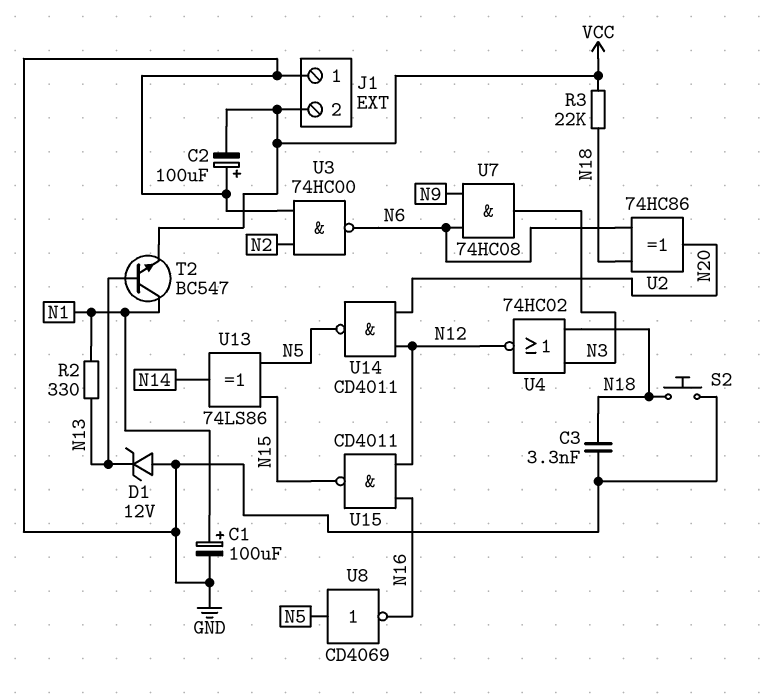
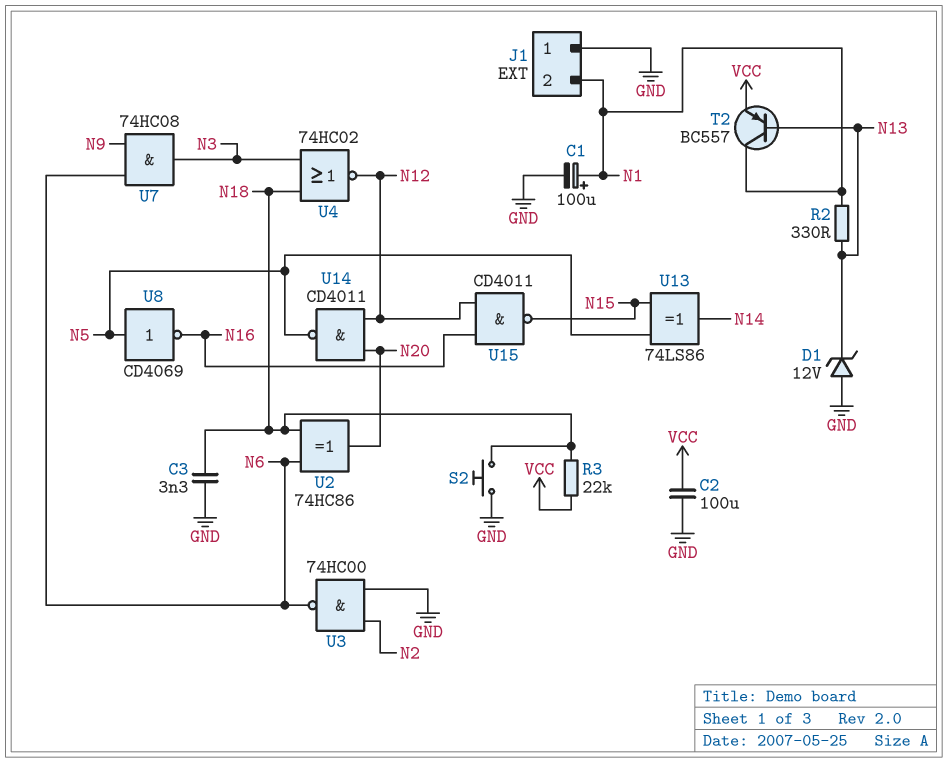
C2: 100uF (plus GND, minus VCC) -> 100uF (GND, VCC)
J1 pin 2: VCC -> N1
T2: NPN BC547 (B N13, C N1, E VCC) -> PNP BC557 (B N13, C N1, E VCC)

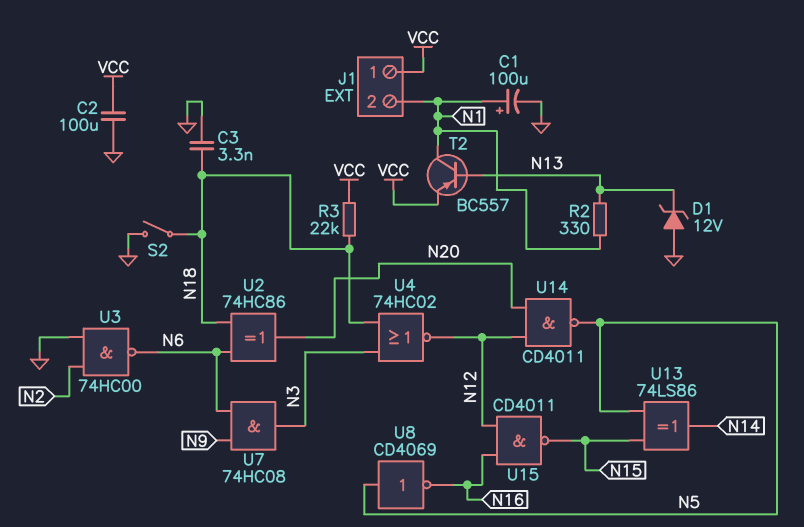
J1 pin 1: GND -> VCC
S2: button (GND, N18) -> switch (GND, N18)

